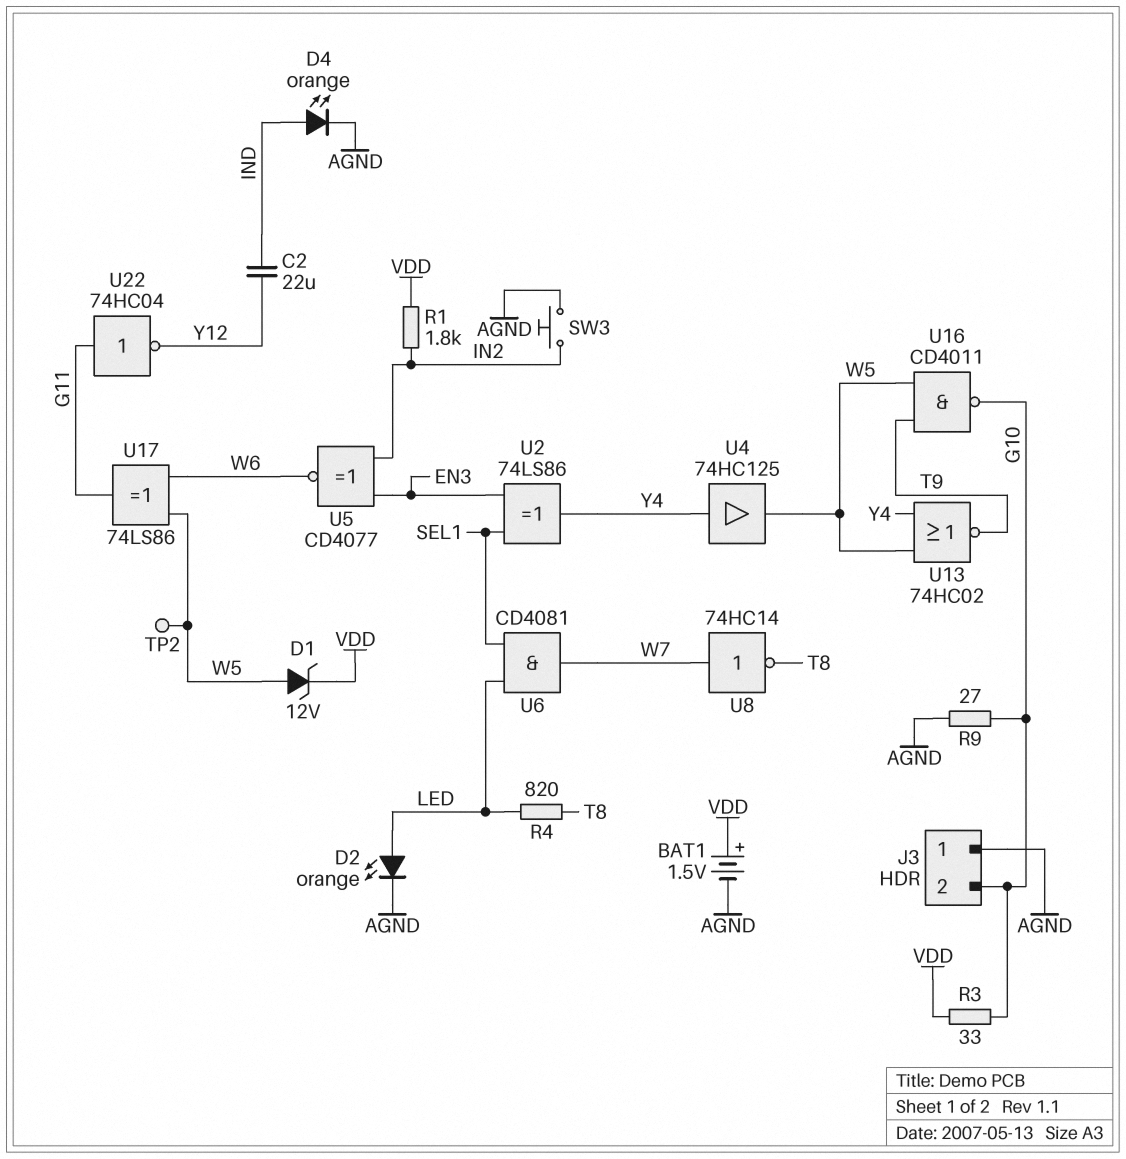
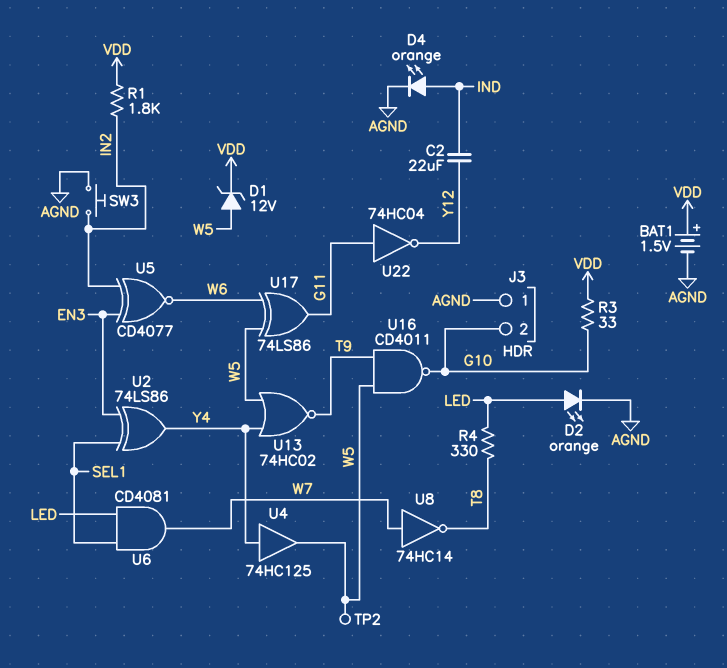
R4: 820 (LED, T8) -> 330 (LED, T8)
R9: 27 (AGND, G10) -> none

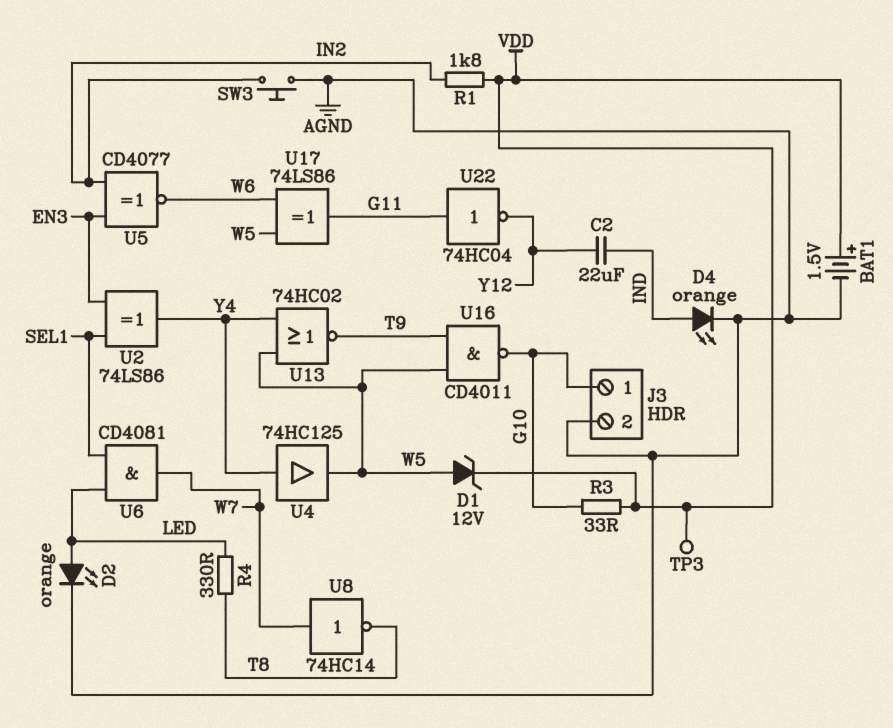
J3 pin 1: AGND -> G10
J3 pin 2: G10 -> AGND
TP2: test point (W5) -> none
TP3: none -> test point (VDD)

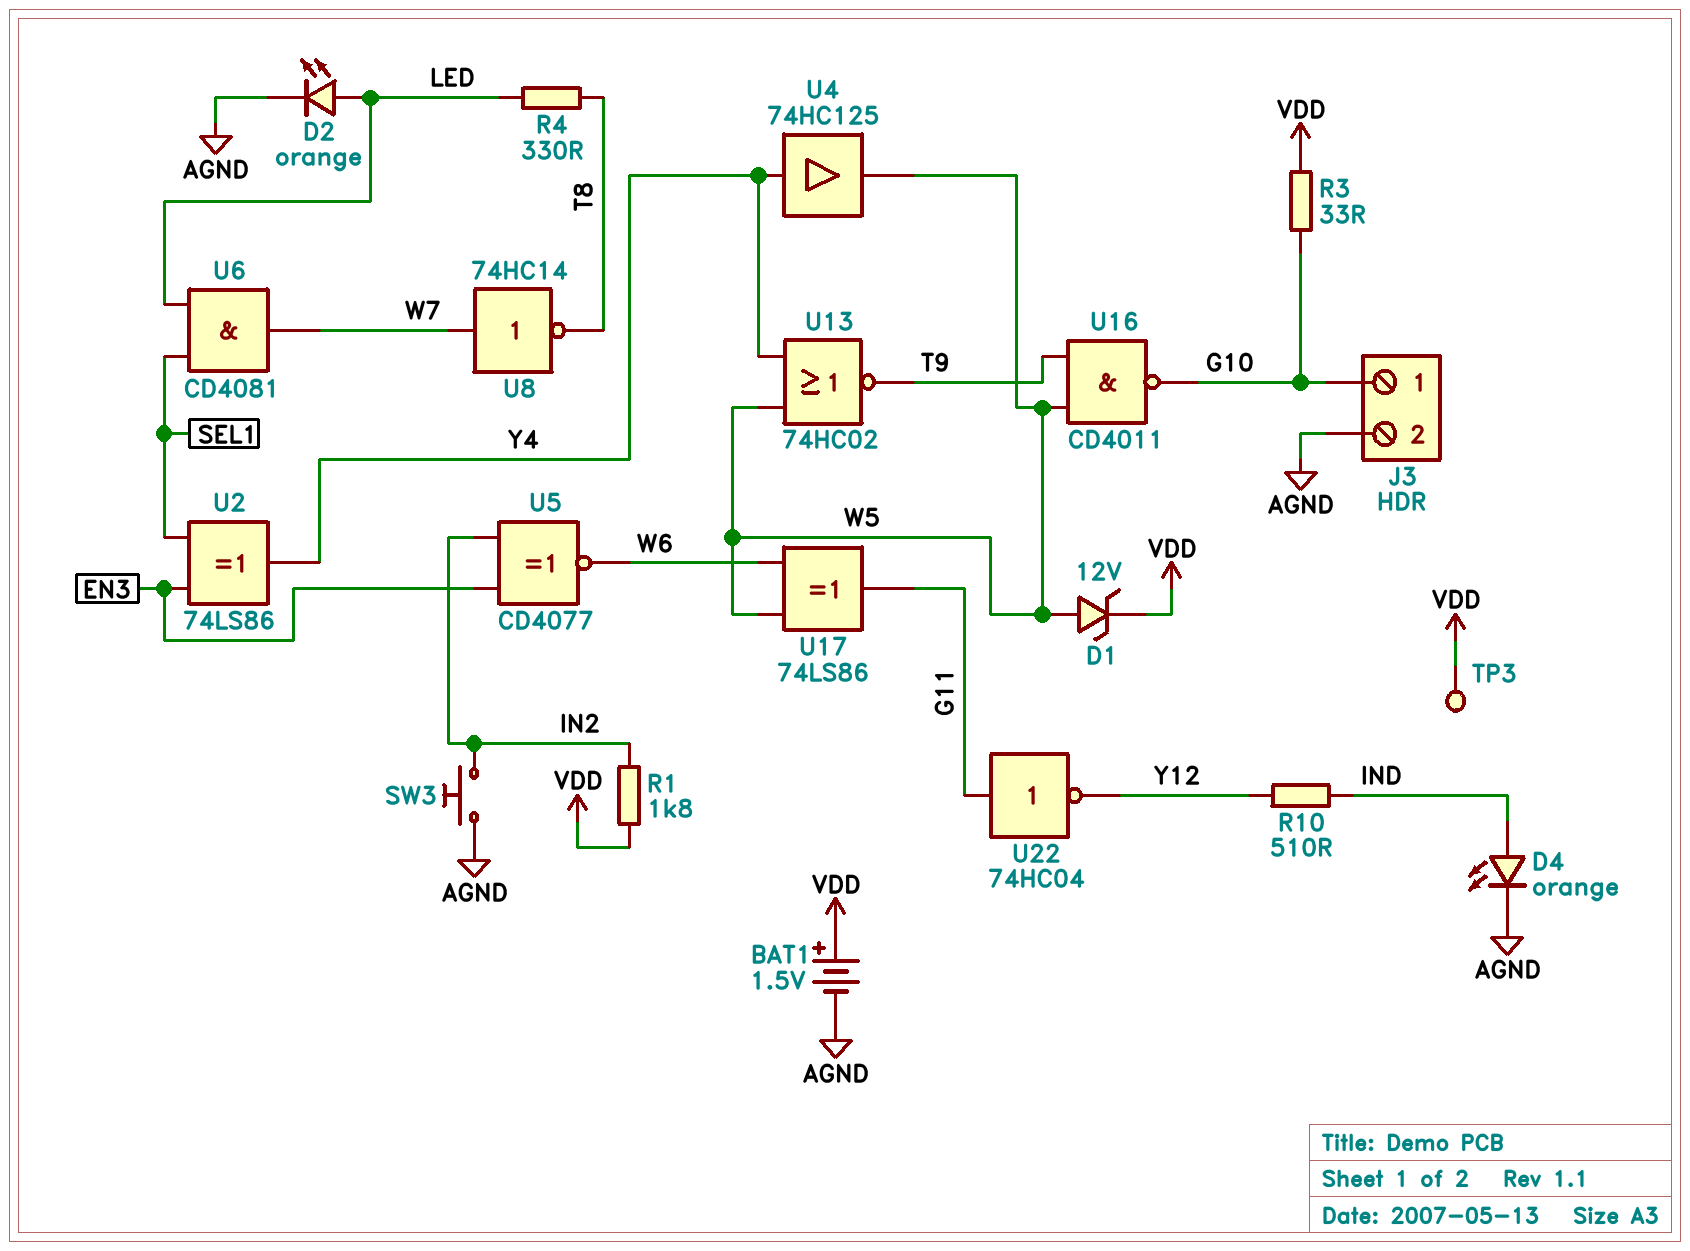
C2: 22uF (IND, Y12) -> none
R10: none -> 510 (IND, Y12)

